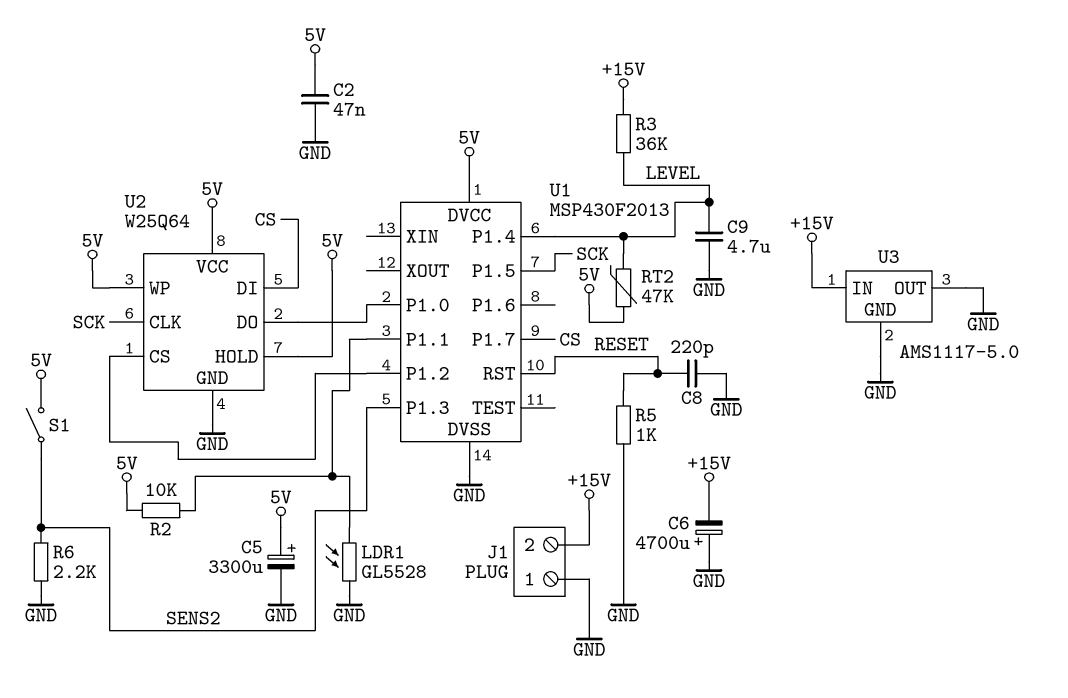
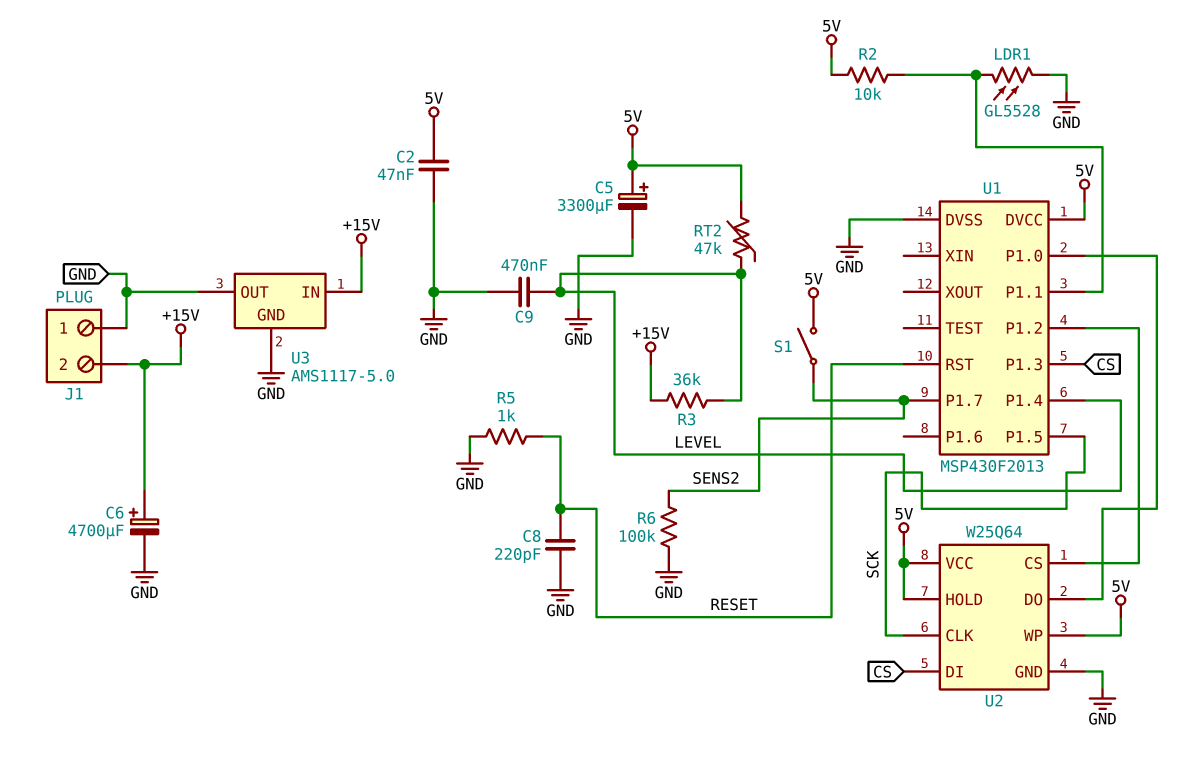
C6: 4700uF (plus GND, minus +15V) -> 4700uF (plus +15V, minus GND)
C9: 4.7uF (GND, LEVEL) -> 470nF (GND, LEVEL)
R6: 2.2k (GND, SENS2) -> 100k (GND, SENS2)
U1 pin P1.3: SENS2 -> CS
U1 pin P1.7: CS -> SENS2

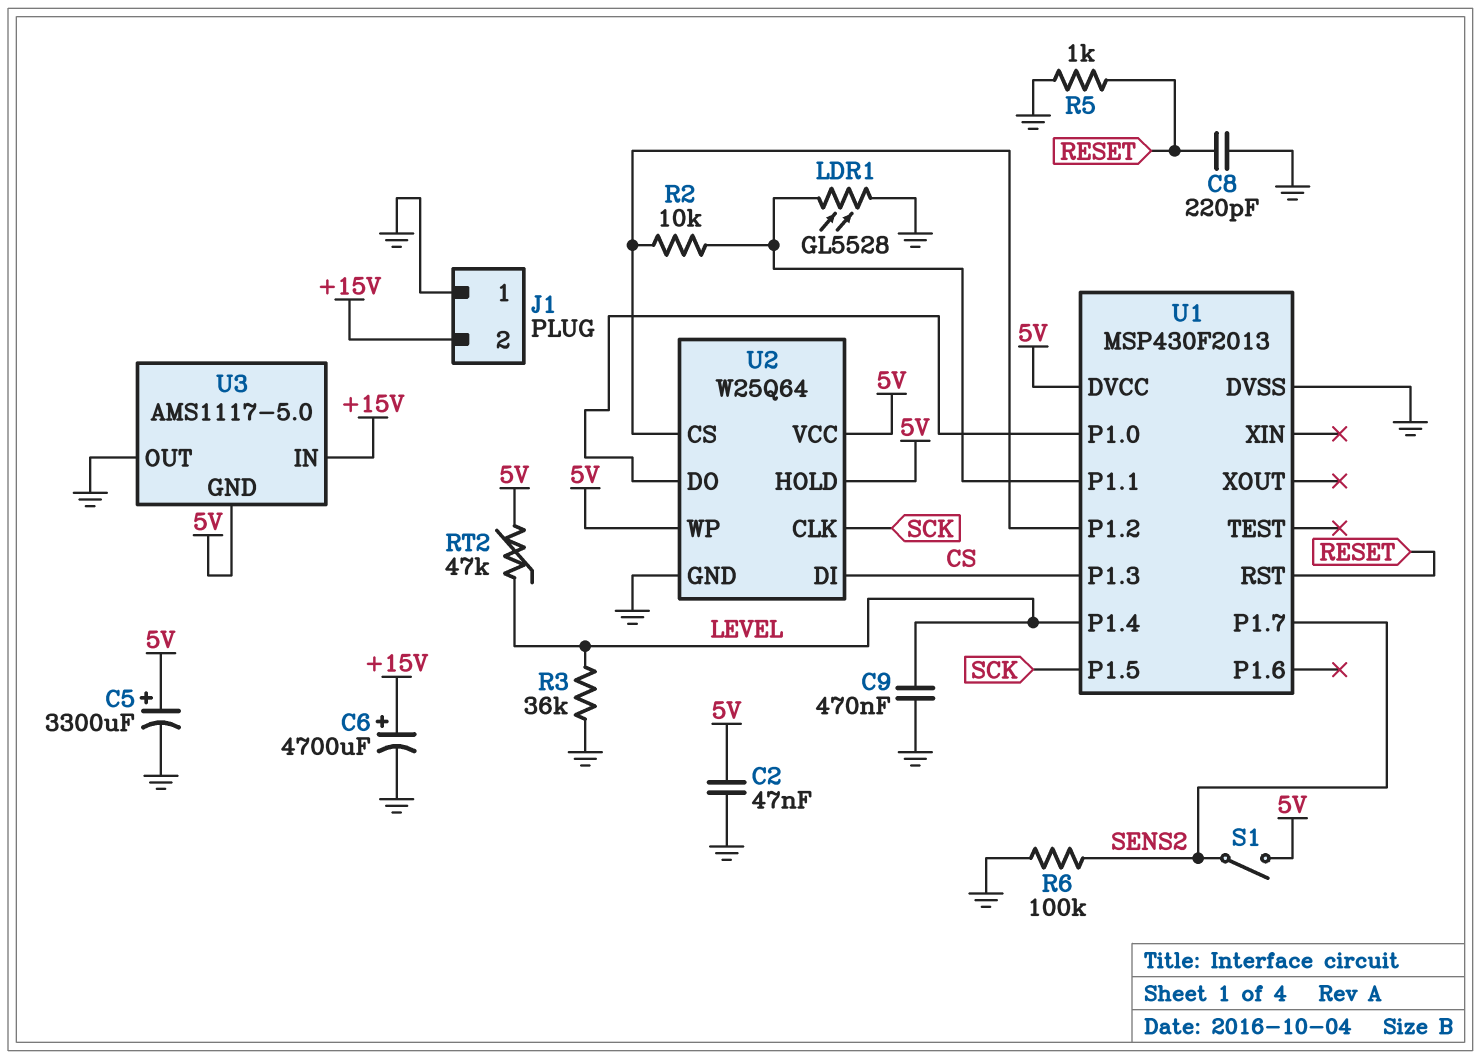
R2: 10k (5V, U1/P1.1) -> 10k (U1/P1.1, U1/P1.2)
R3: 36k (+15V, LEVEL) -> 36k (GND, LEVEL)
U3 pin GND: GND -> 5V

